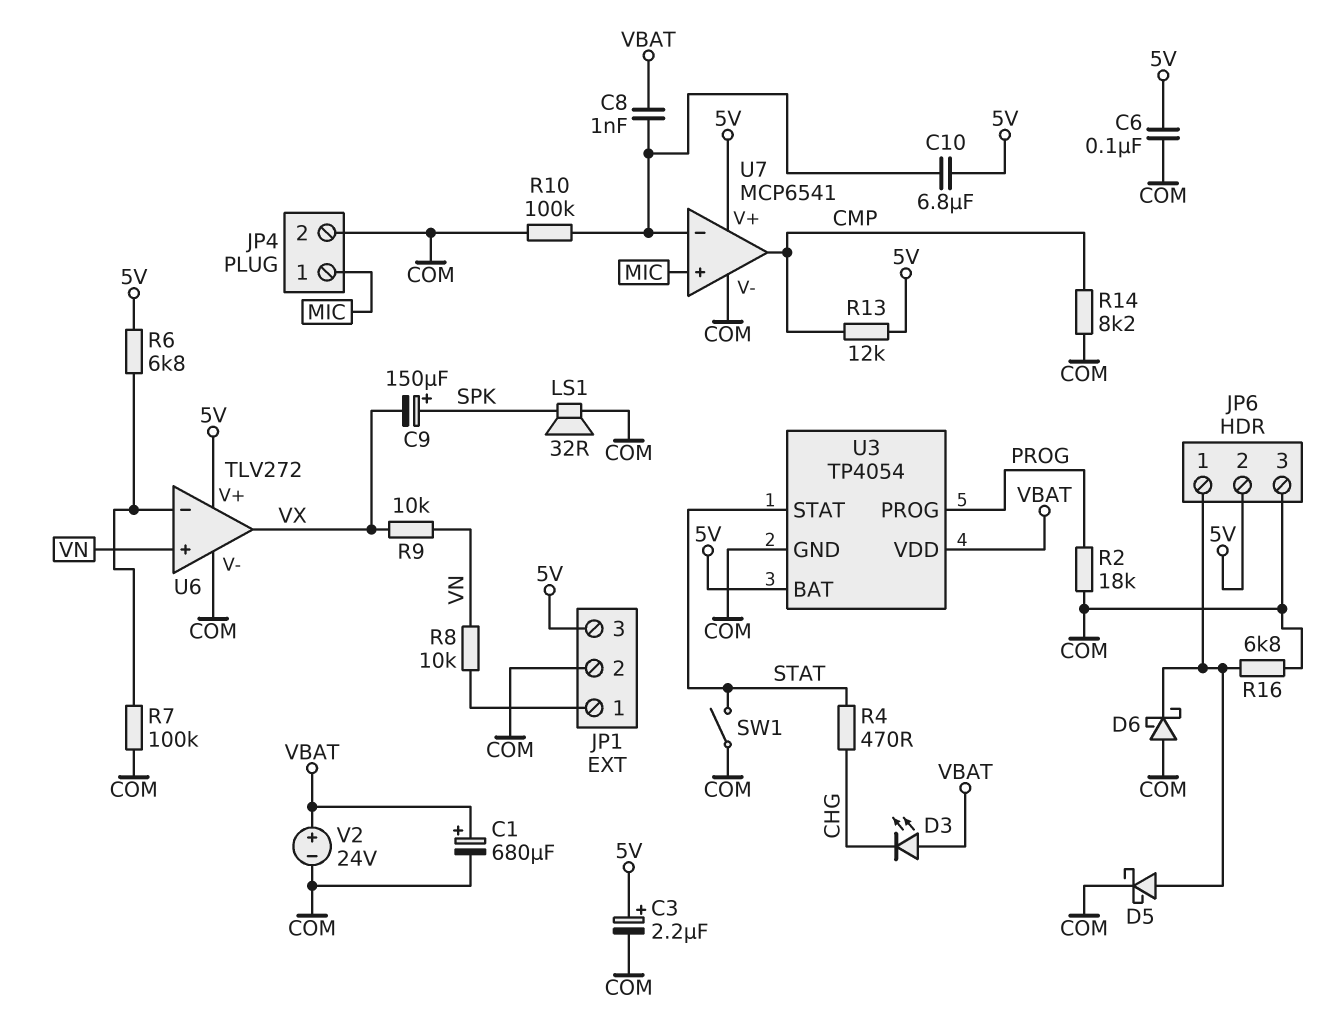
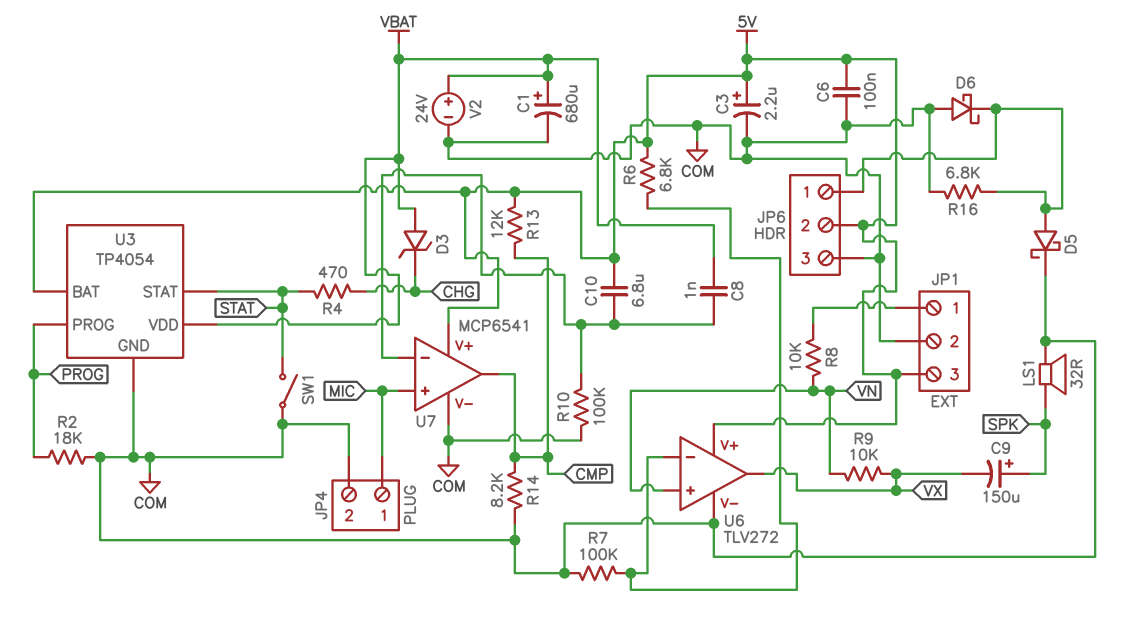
D3: LED (A VBAT, K CHG) -> zener (A VBAT, K CHG)

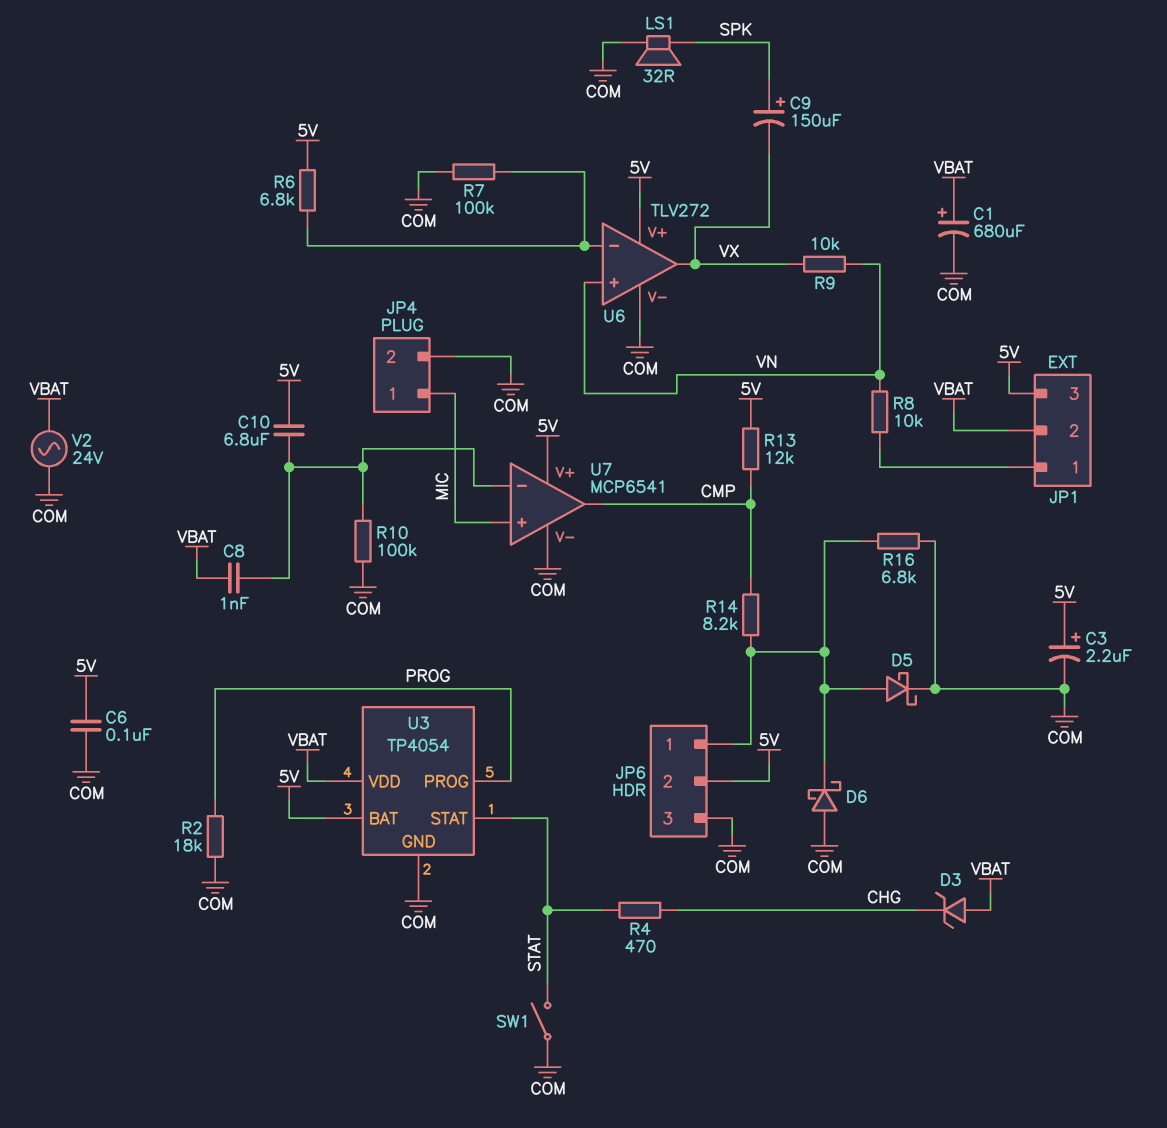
JP1 pin 2: COM -> VBAT
R14: 8.2k (CMP, COM) -> 8.2k (CMP, JP6/1)
V2: 24V (plus VBAT, minus COM) -> AC 24V (COM, VBAT)

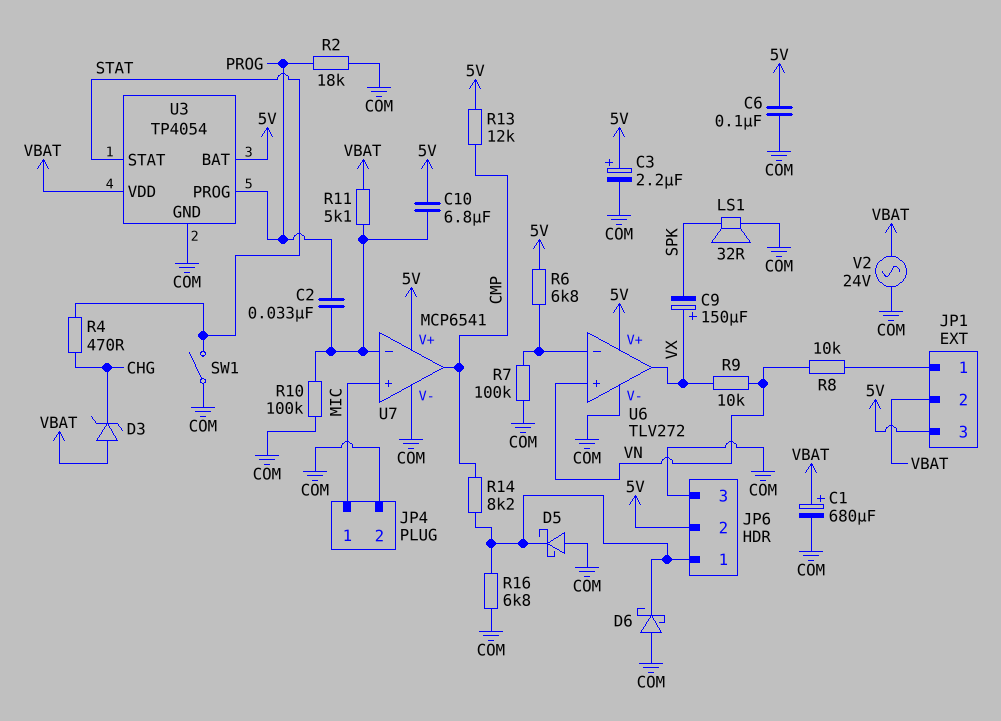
C2: none -> 33nF (PROG, U7/in-)
C8: 1nF (U7/in-, VBAT) -> none
C9: 150uF (plus SPK, minus VX) -> 150uF (plus VX, minus SPK)
D5: schottky (A JP6/1, K COM) -> schottky (A COM, K JP6/1)
R11: none -> 5.1k (U7/in-, VBAT)

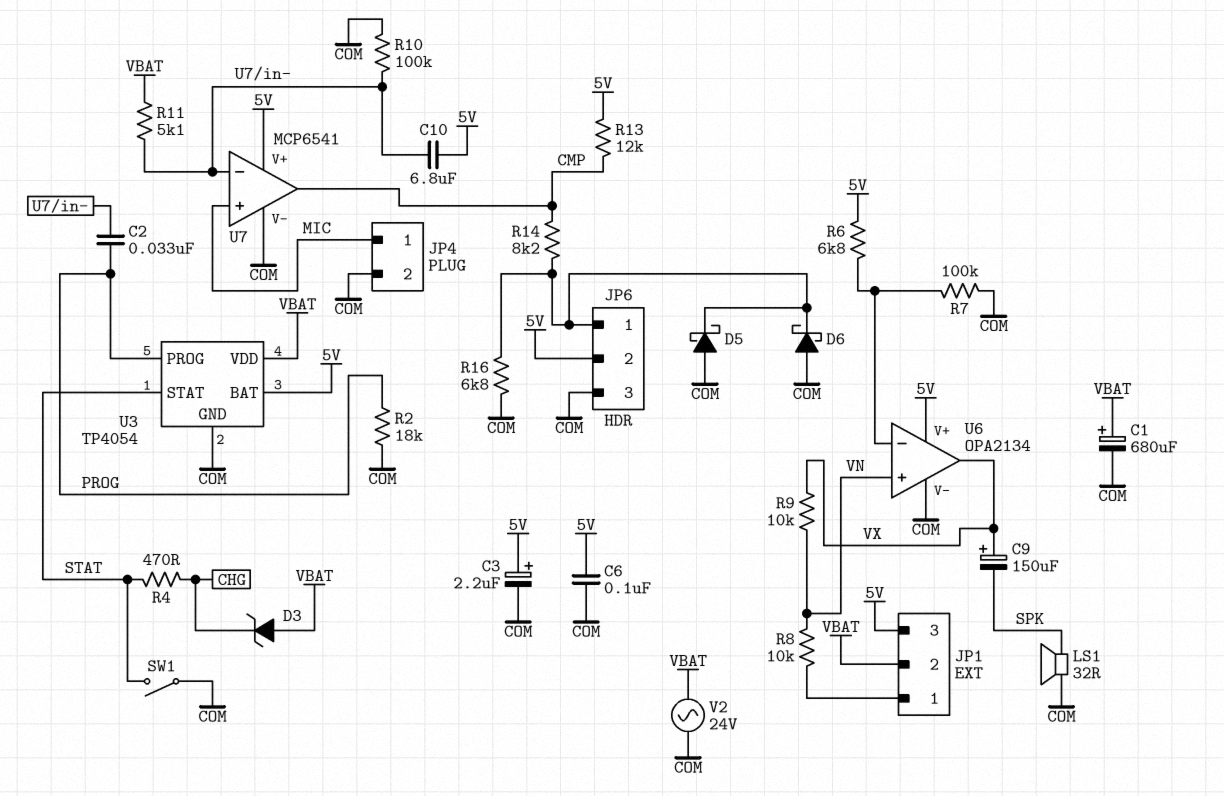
U6: TLV272 -> OPA2134

